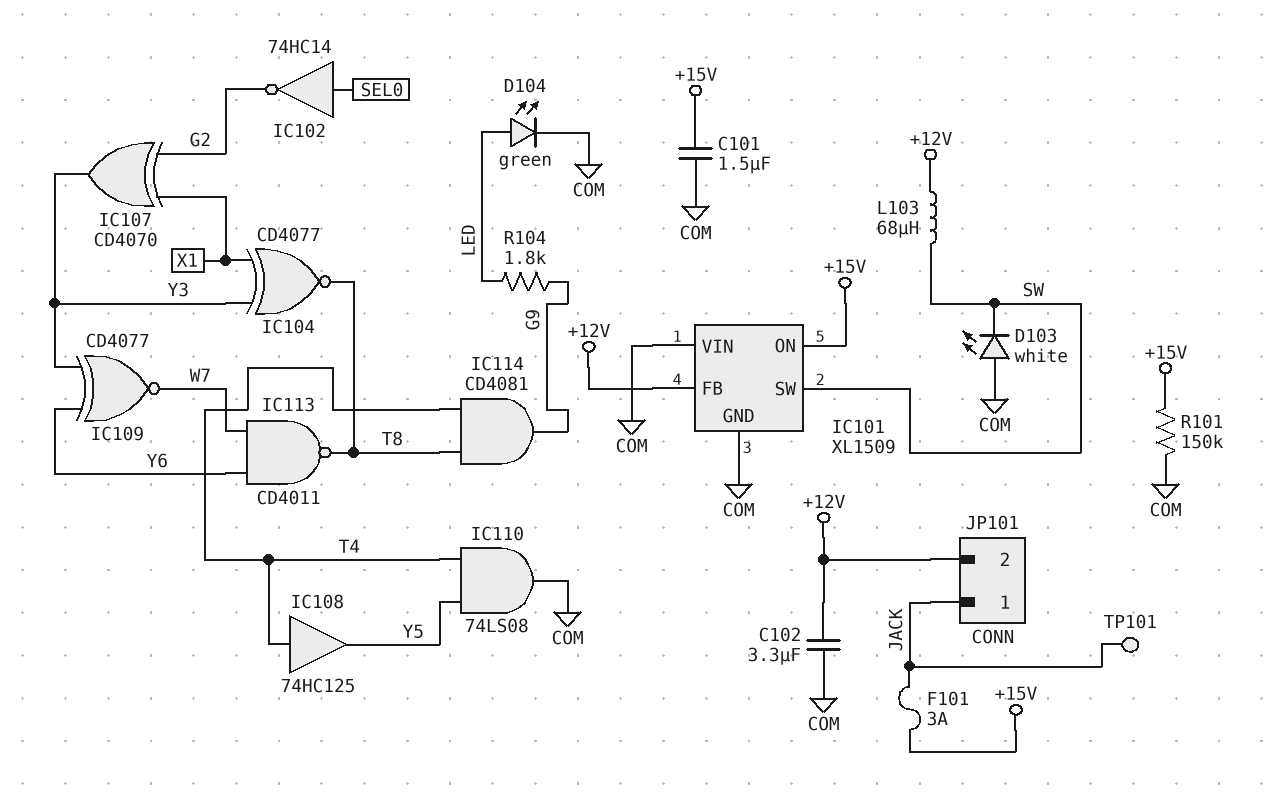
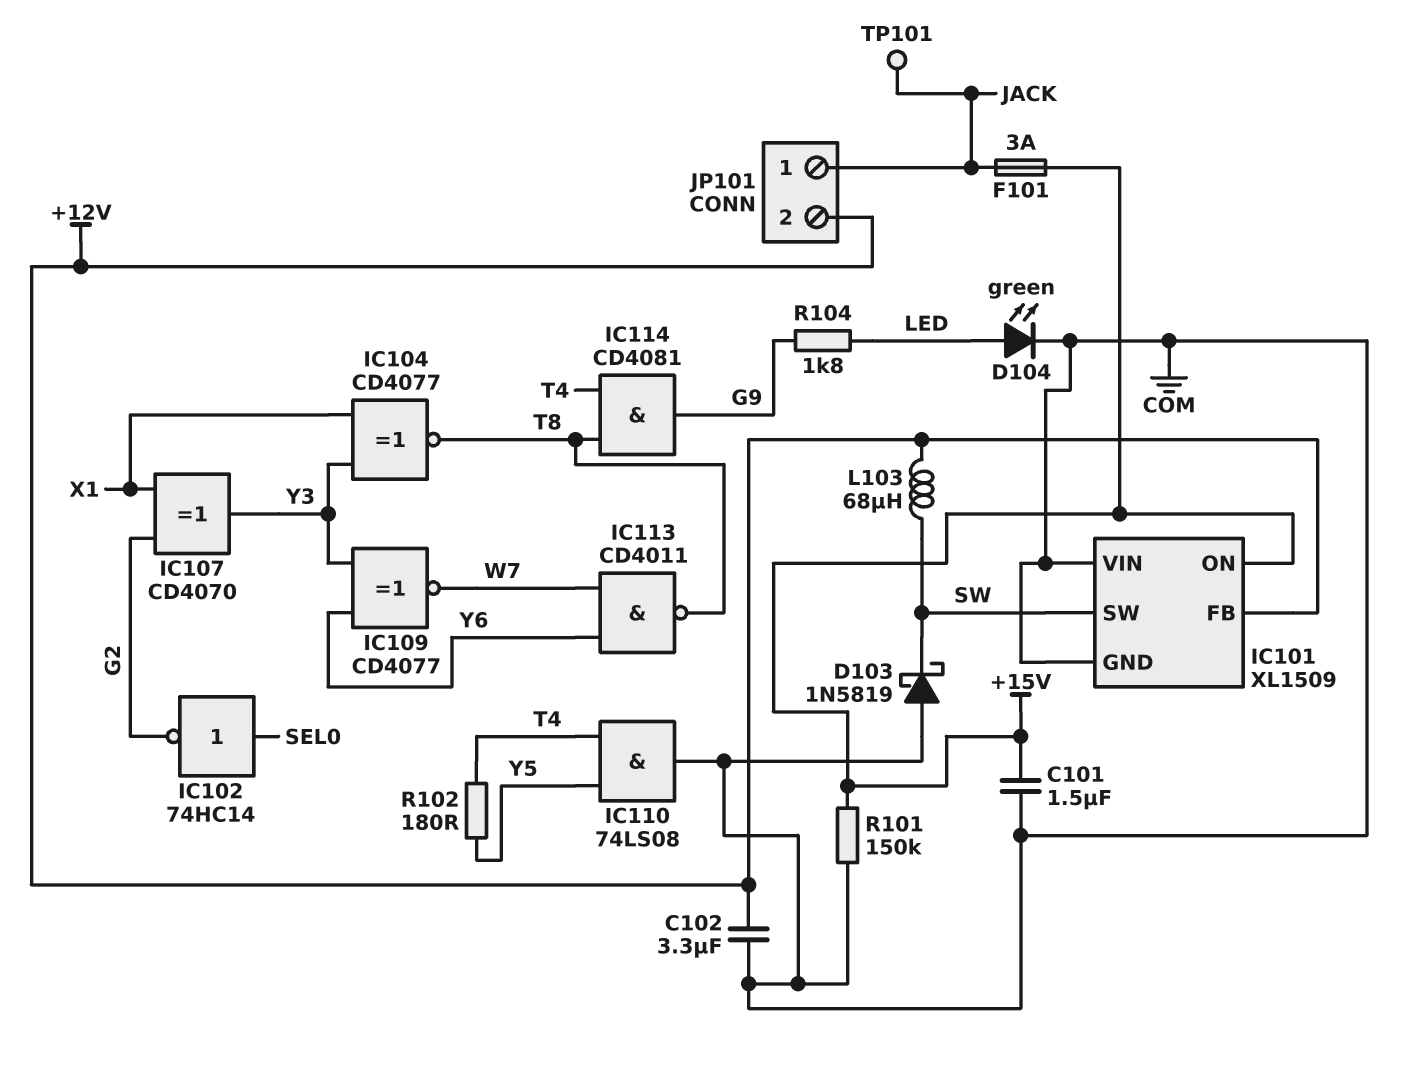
D103: LED white (A COM, K SW) -> schottky 1N5819 (A COM, K SW)
IC108: buffer 74HC125 (in T4, out Y5) -> none
R102: none -> 180 (T4, Y5)

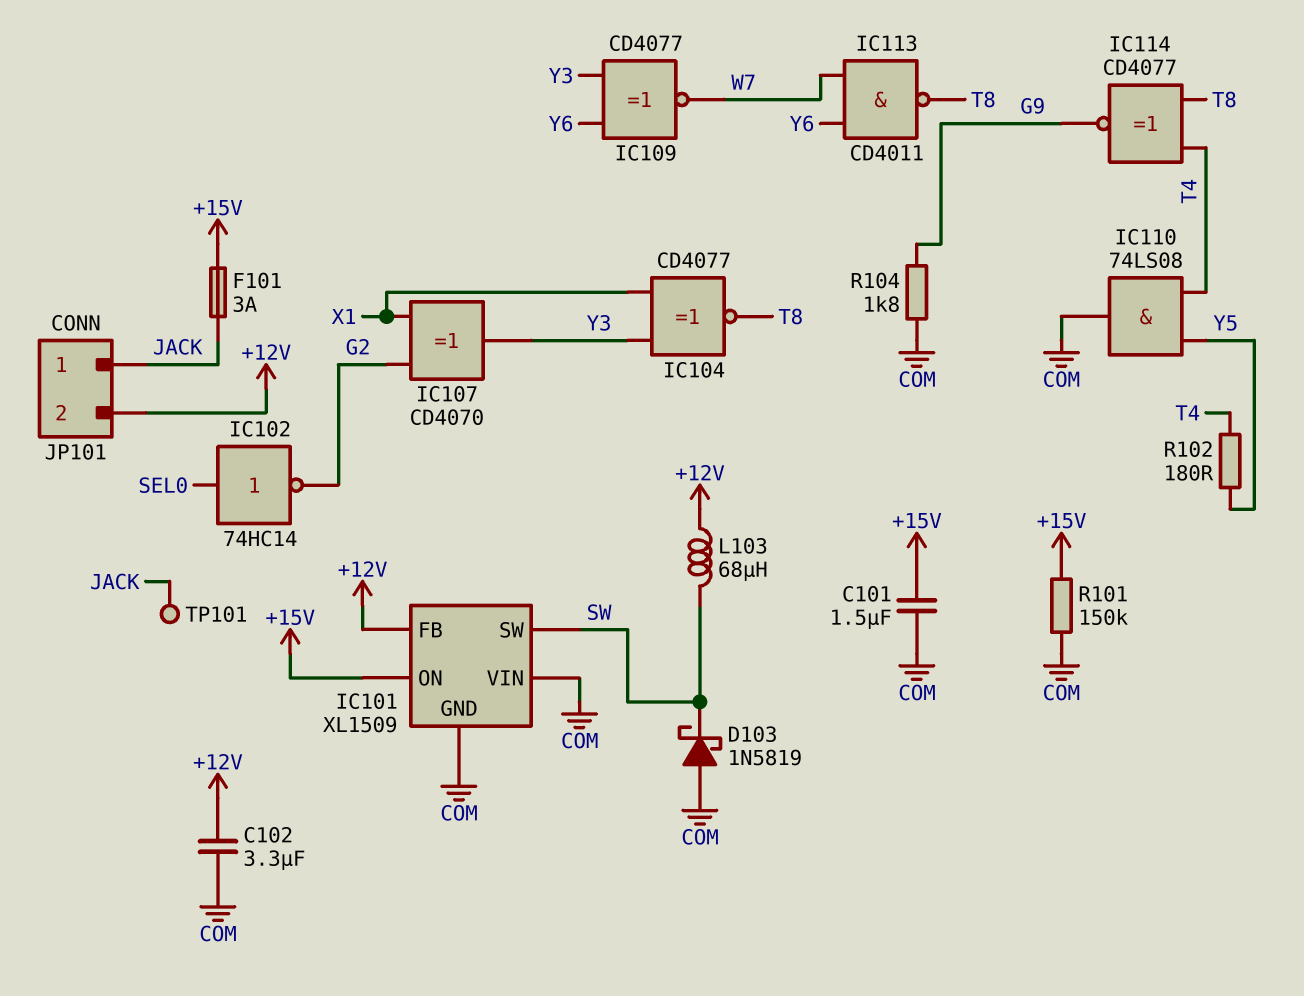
D104: LED green (A LED, K COM) -> none
IC114: AND CD4081 (in T4, in T8, out G9) -> XNOR CD4077 (in T4, in T8, out G9)
R104: 1.8k (G9, LED) -> 1.8k (COM, G9)

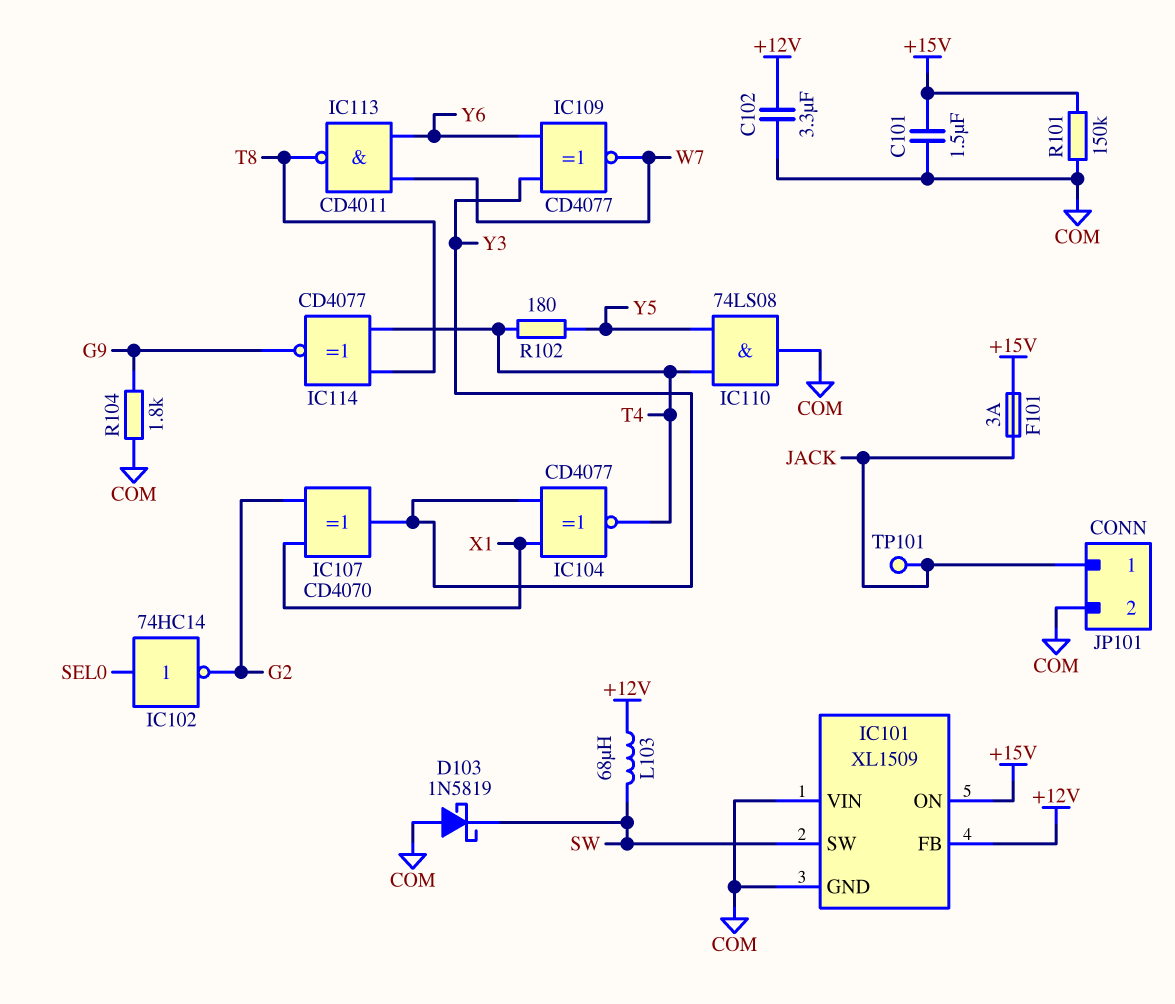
IC104: XNOR CD4077 (in X1, in Y3, out T8) -> XNOR CD4077 (in X1, in Y3, out T4)
JP101 pin 2: +12V -> COM

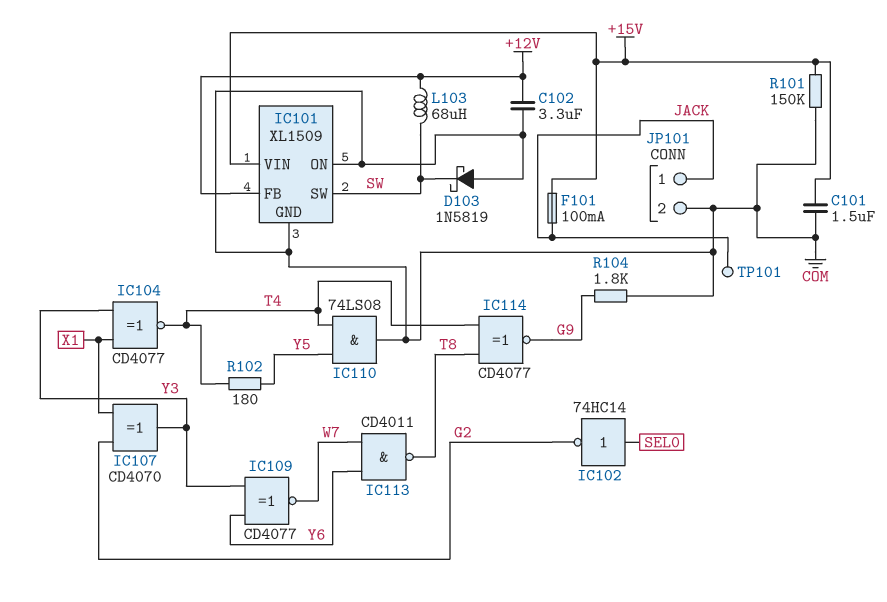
F101: 3A (+15V, JACK) -> 100mA (+15V, JACK)
IC101 pin ON: +15V -> COM
IC101 pin VIN: COM -> +15V

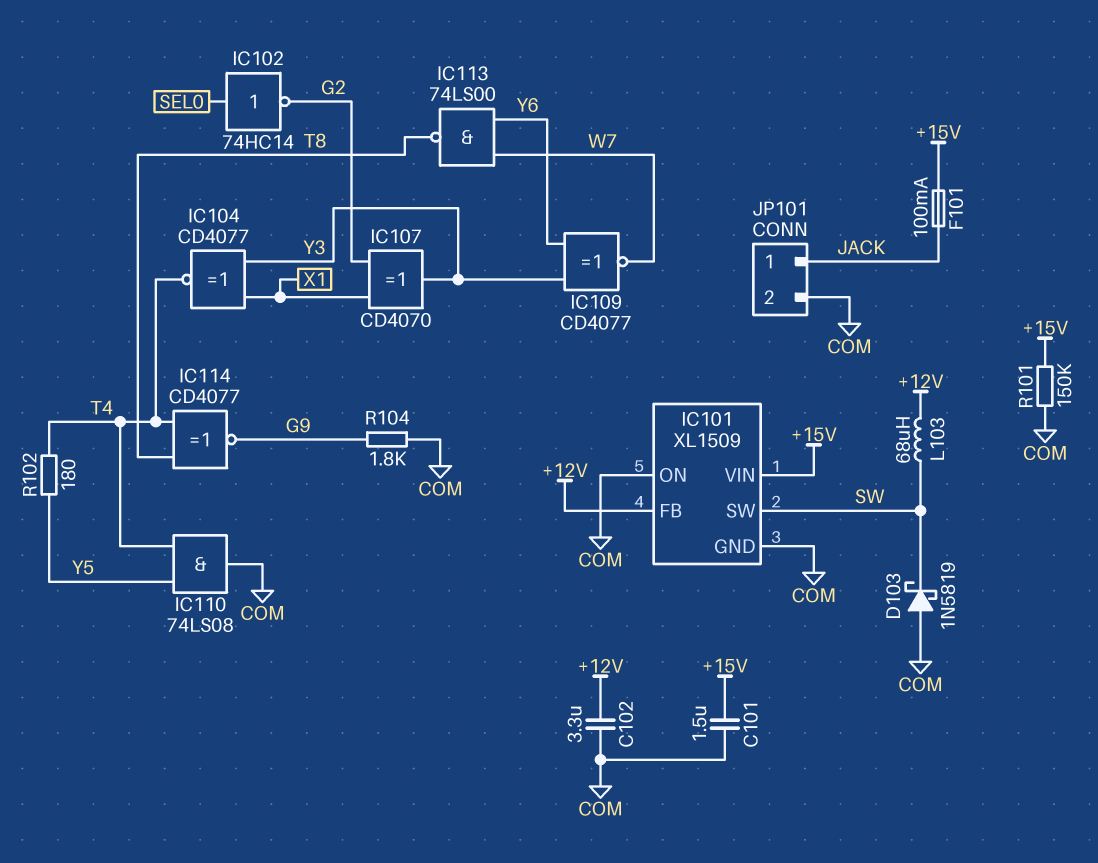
IC113: NAND CD4011 (in W7, in Y6, out T8) -> NAND 74LS00 (in W7, in Y6, out T8)
TP101: test point (JACK) -> none

